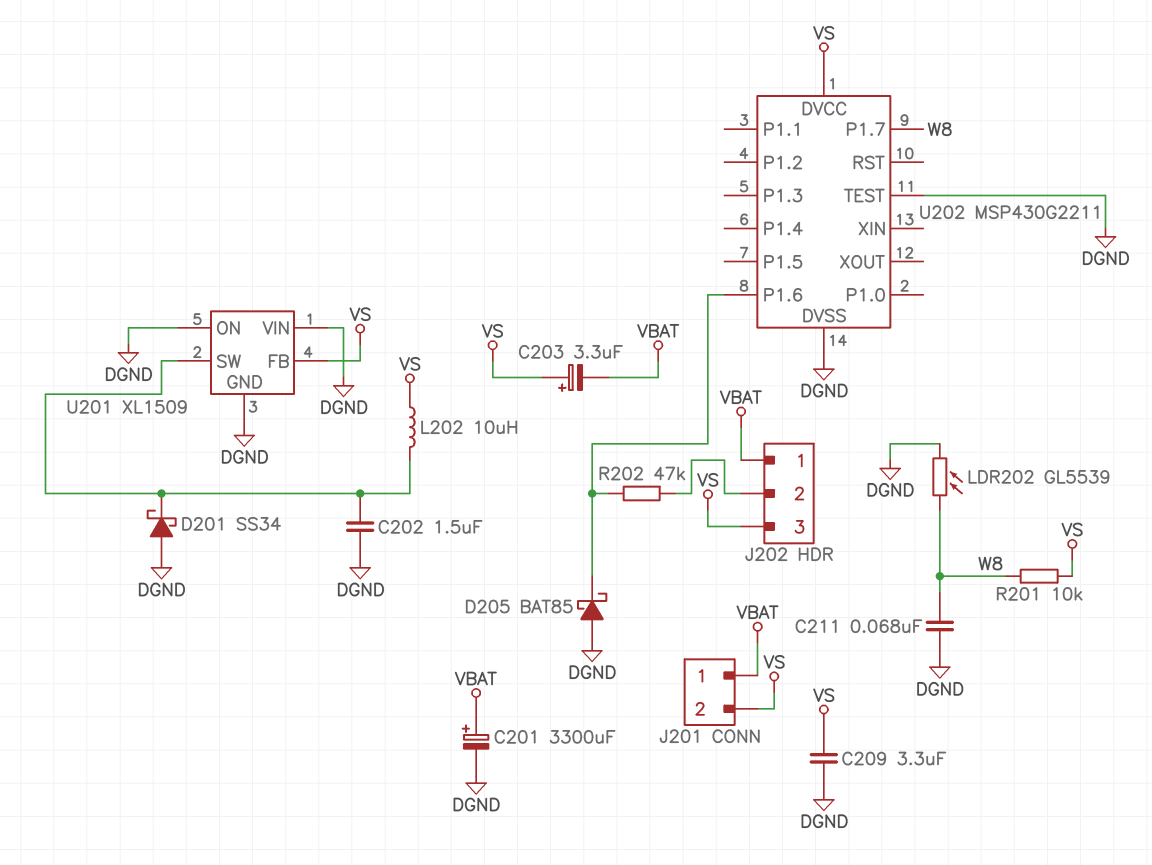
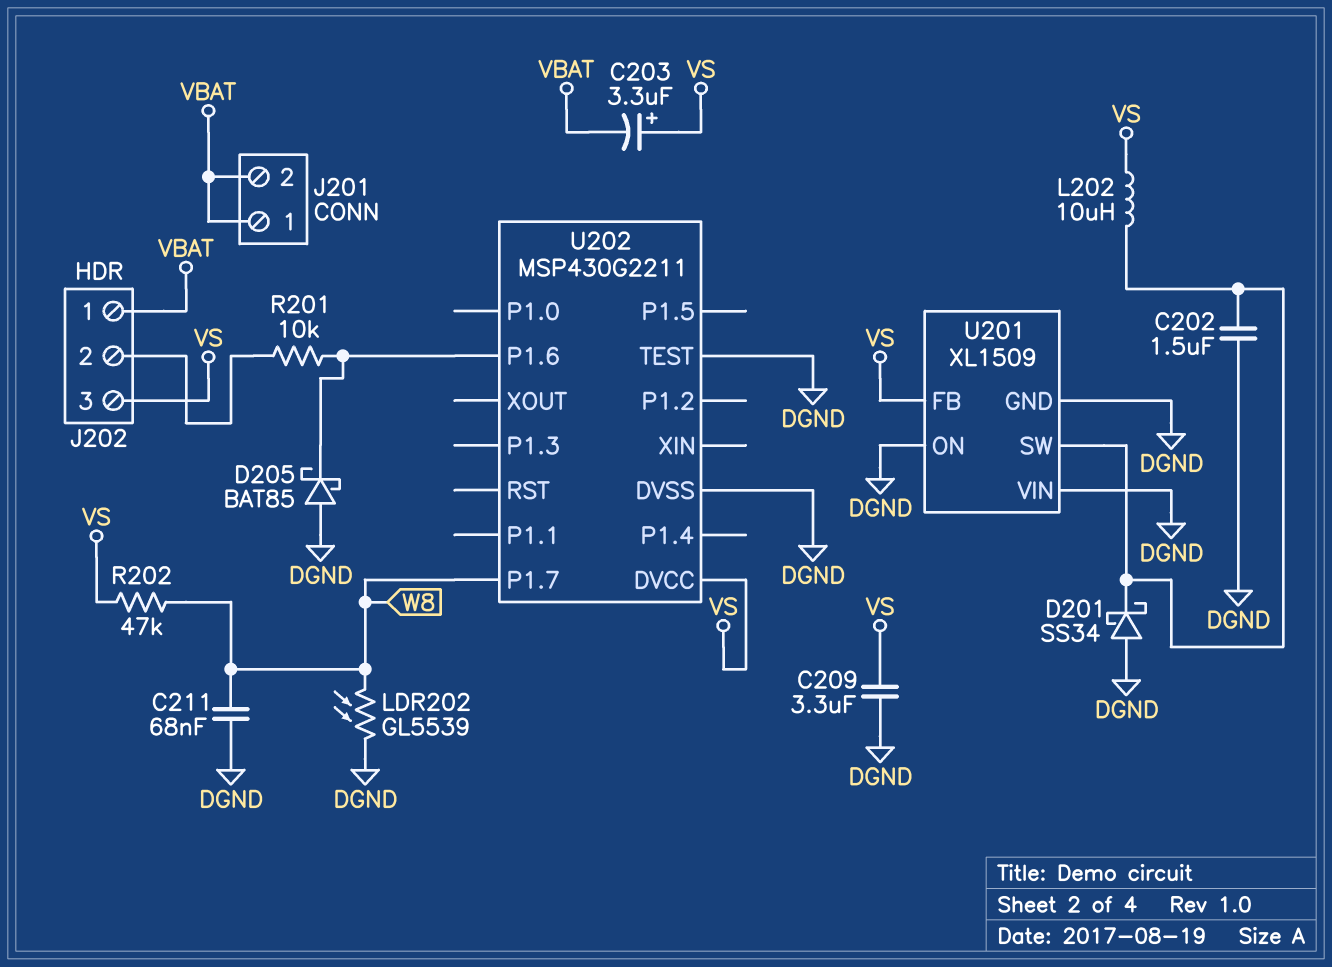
C201: 3300uF (plus VBAT, minus DGND) -> none
J201 pin 2: VS -> VBAT
R201: 10k (VS, W8) -> 10k (J202/2, U202/P1.6)
R202: 47k (J202/2, U202/P1.6) -> 47k (VS, W8)

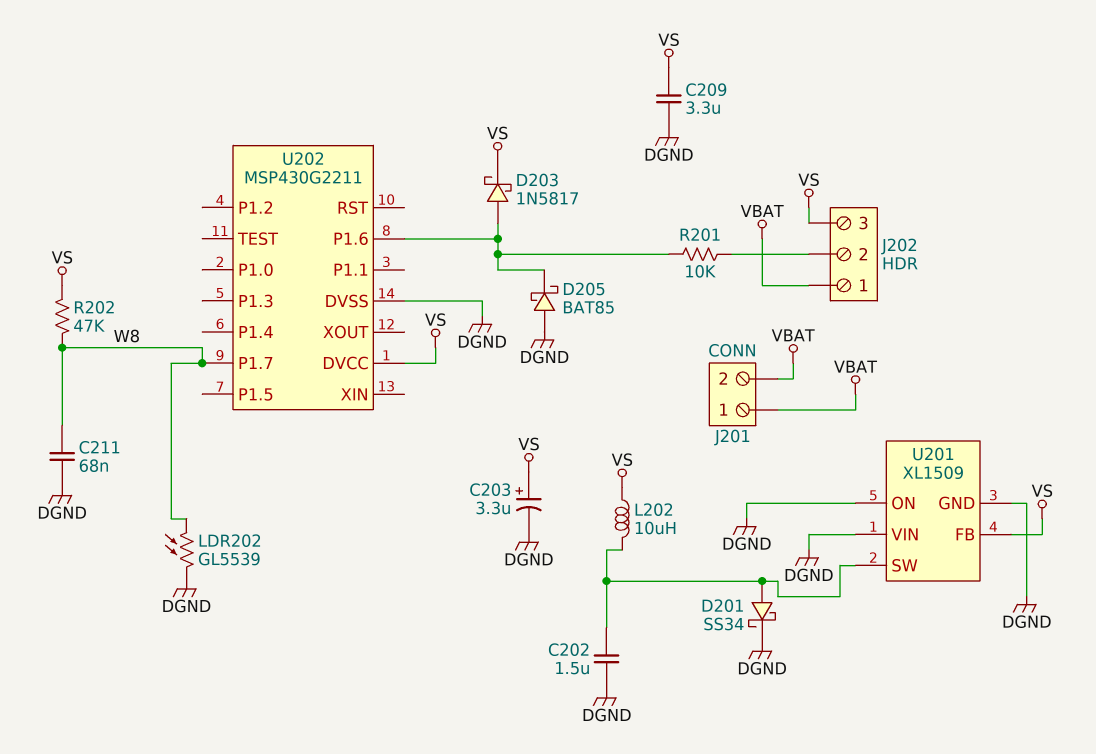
C203: 3.3uF (plus VS, minus VBAT) -> 3.3uF (plus VS, minus DGND)
D201: schottky SS34 (A DGND, K U201/SW) -> schottky SS34 (A U201/SW, K DGND)
D203: none -> schottky 1N5817 (A U202/P1.6, K VS)
U202 pin TEST: DGND -> none

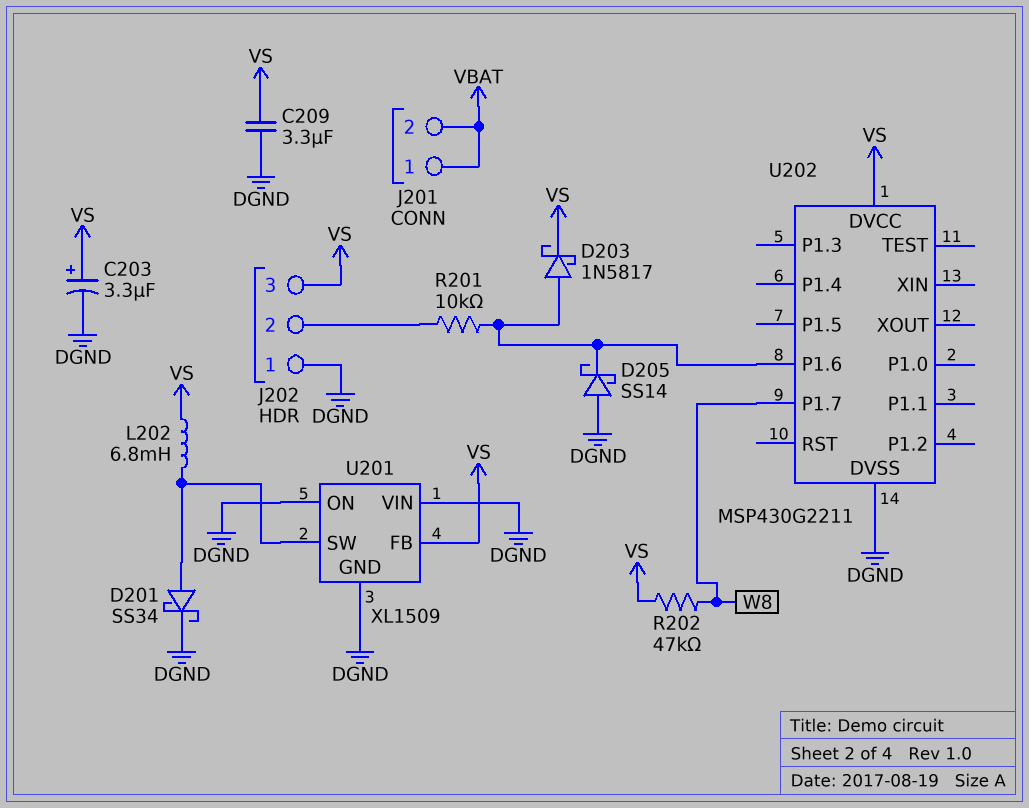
C202: 1.5uF (DGND, U201/SW) -> none
C211: 68nF (DGND, W8) -> none
D205: schottky BAT85 (A DGND, K U202/P1.6) -> schottky SS14 (A DGND, K U202/P1.6)
J202 pin 1: VBAT -> DGND
L202: 10uH (U201/SW, VS) -> 6.8mH (U201/SW, VS)
LDR202: GL5539 (DGND, W8) -> none

